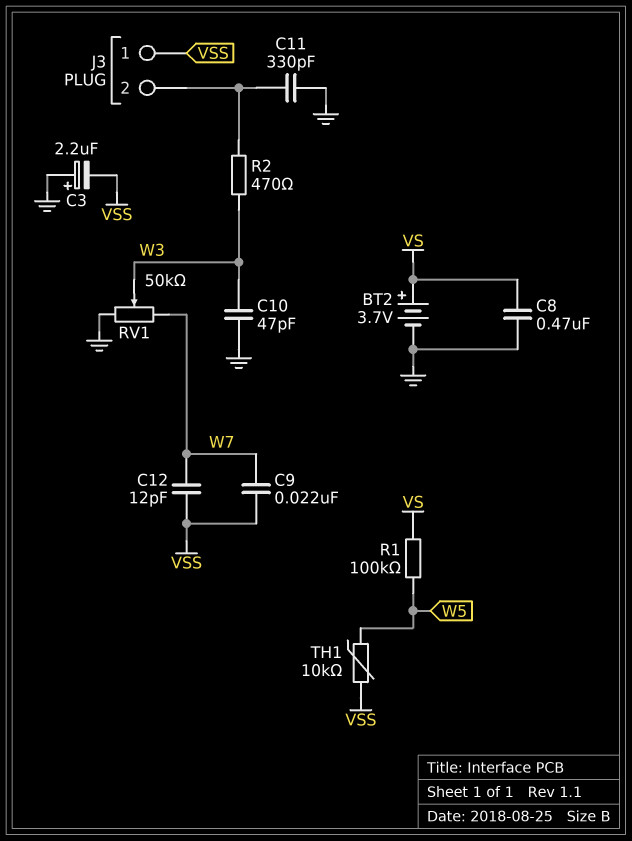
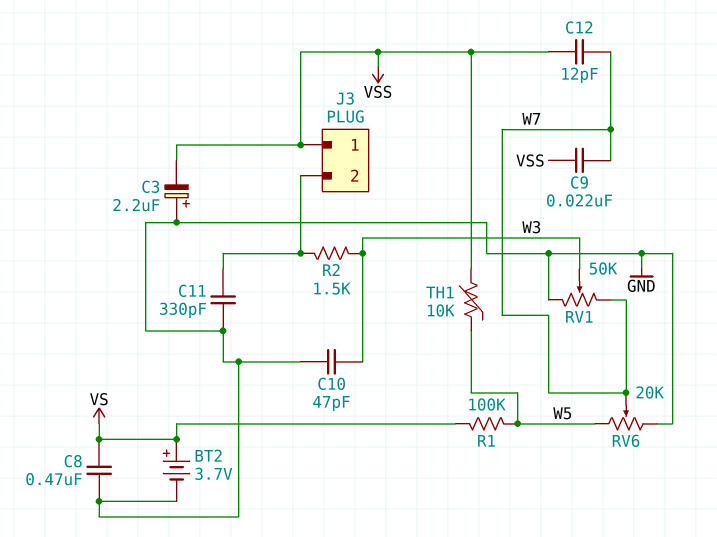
R2: 470 (J3/2, W3) -> 1.5k (J3/2, W3)
RV6: none -> 20k (GND, W5, wiper W7)

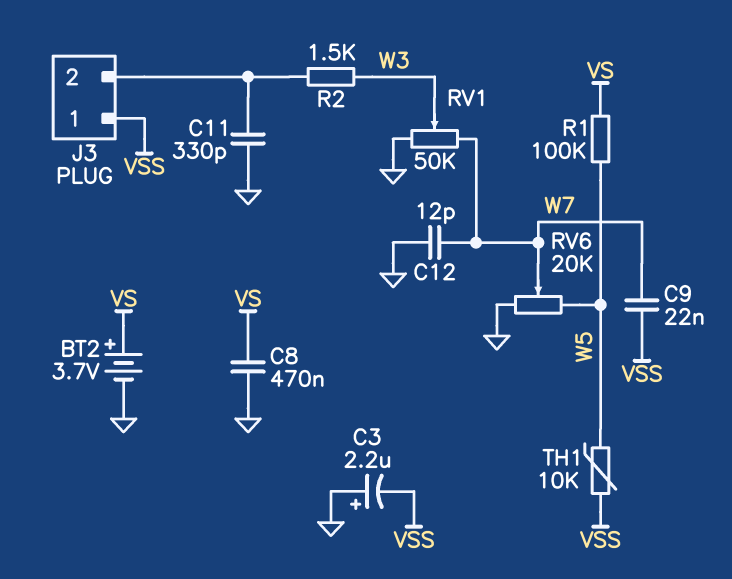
C10: 47pF (GND, W3) -> none
C12: 12pF (VSS, W7) -> 12pF (GND, W7)

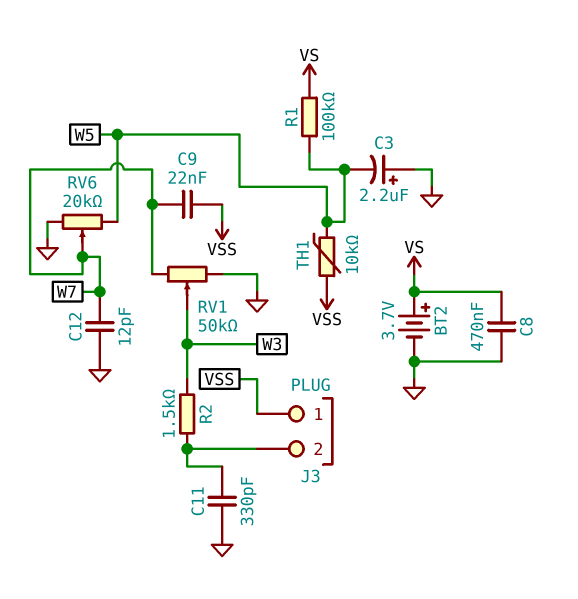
C3: 2.2uF (plus GND, minus VSS) -> 2.2uF (plus GND, minus W5)

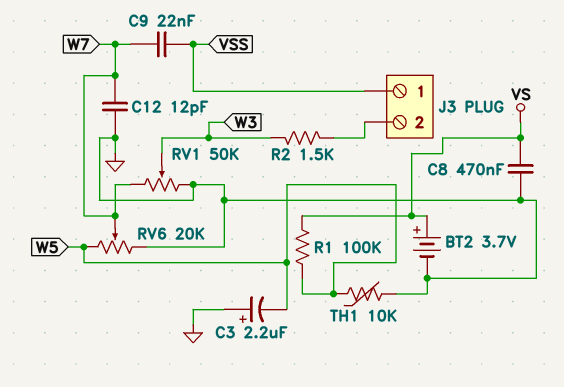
C11: 330pF (GND, J3/2) -> none
TH1: 10k (VSS, W5) -> 10k (GND, W5)

